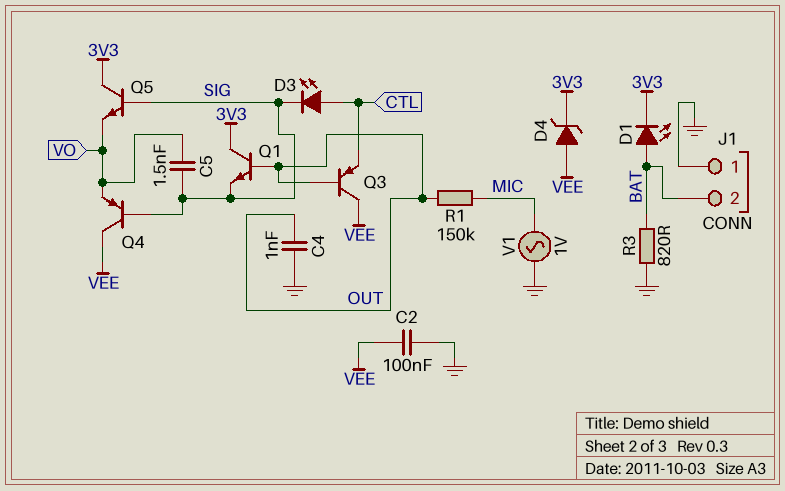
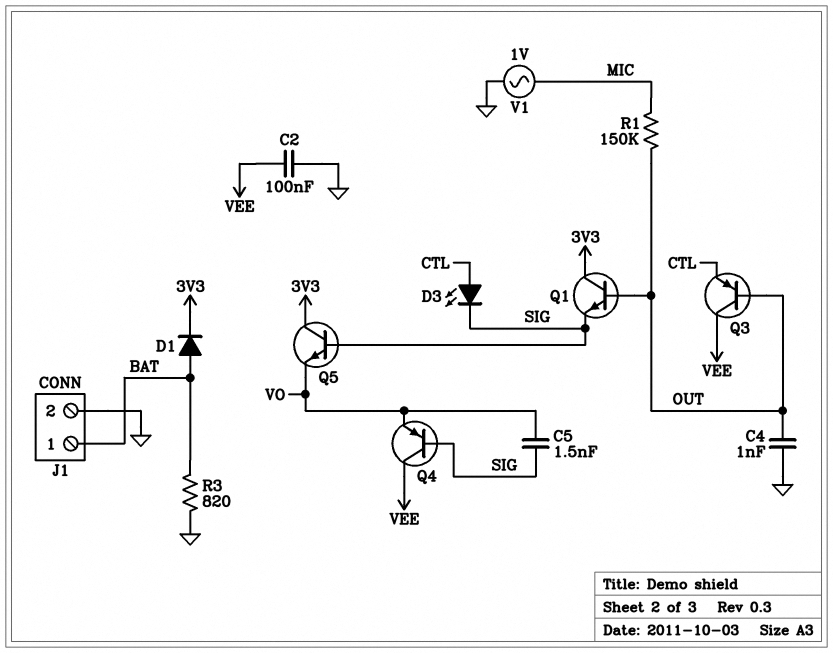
D1: LED (A BAT, K 3V3) -> diode (A BAT, K 3V3)
D4: zener (A VEE, K 3V3) -> none
J1 pin 1: GND -> BAT
J1 pin 2: BAT -> GND

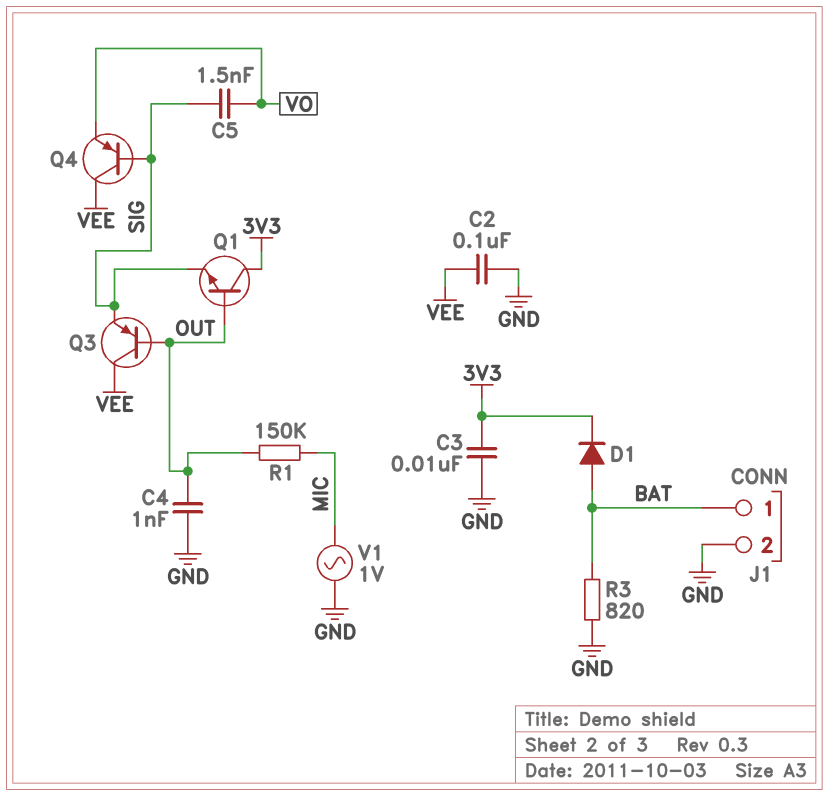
C3: none -> 10nF (3V3, GND)
D3: LED (A CTL, K SIG) -> none
Q3: PNP (B OUT, C VEE, E CTL) -> PNP (B OUT, C VEE, E SIG)
Q5: NPN (B SIG, C 3V3, E VO) -> none

